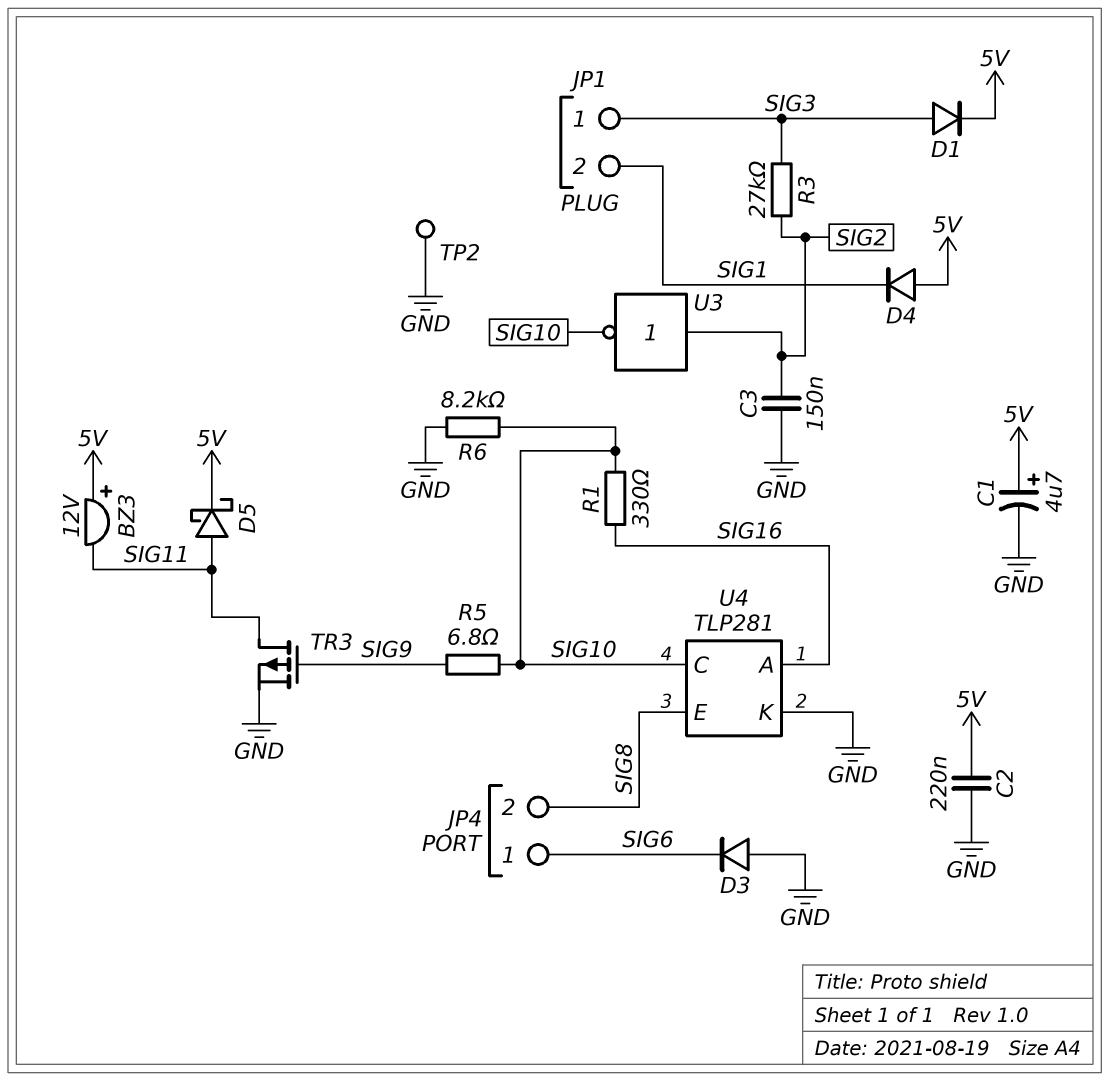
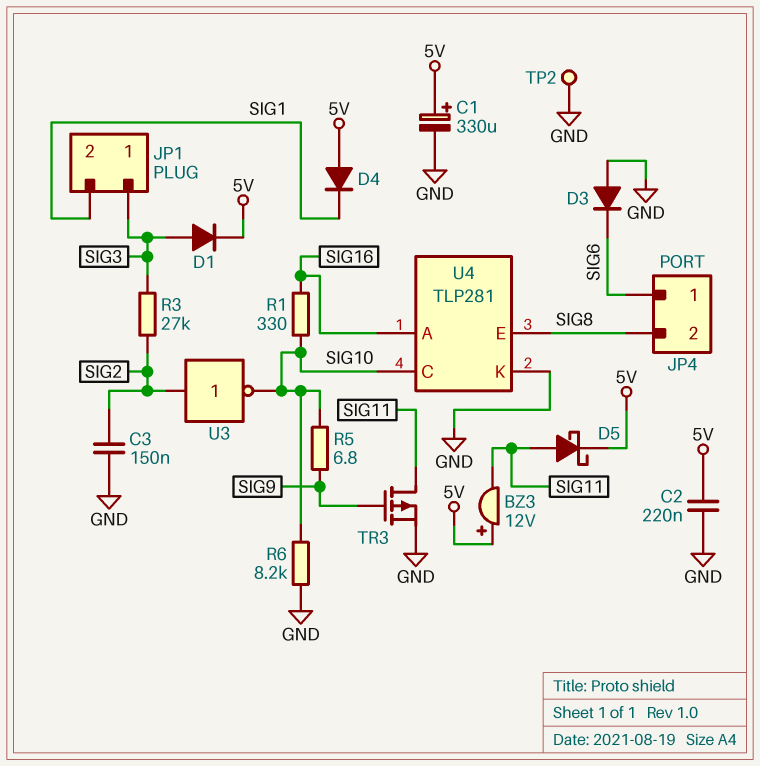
C1: 4.7uF (plus 5V, minus GND) -> 330uF (plus 5V, minus GND)

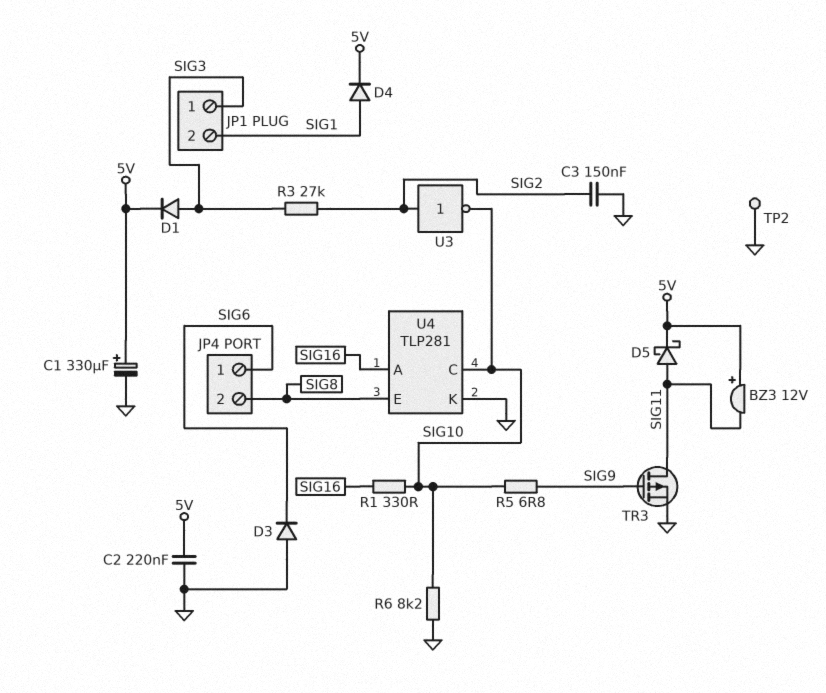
D4: diode (A 5V, K SIG1) -> diode (A SIG1, K 5V)

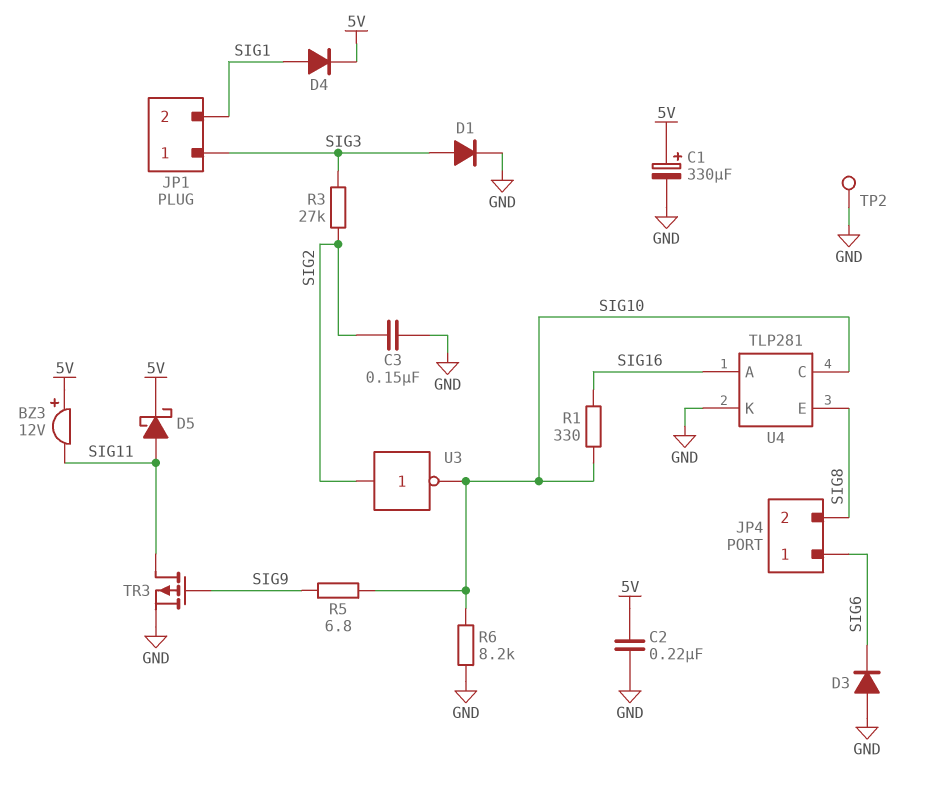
D1: diode (A SIG3, K 5V) -> diode (A SIG3, K GND)

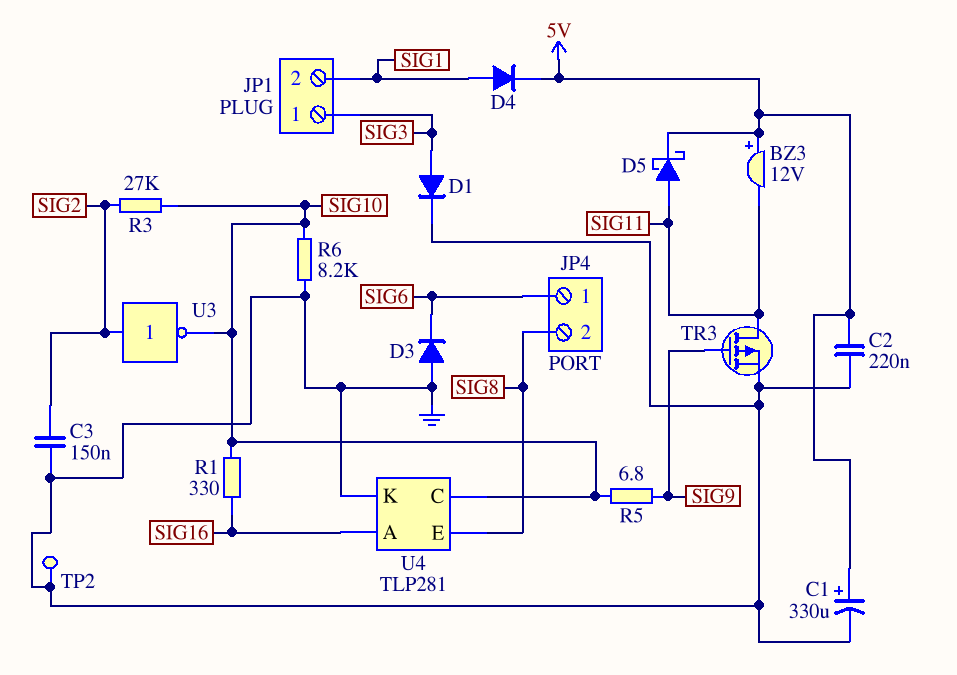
R3: 27k (SIG2, SIG3) -> 27k (SIG2, SIG10)

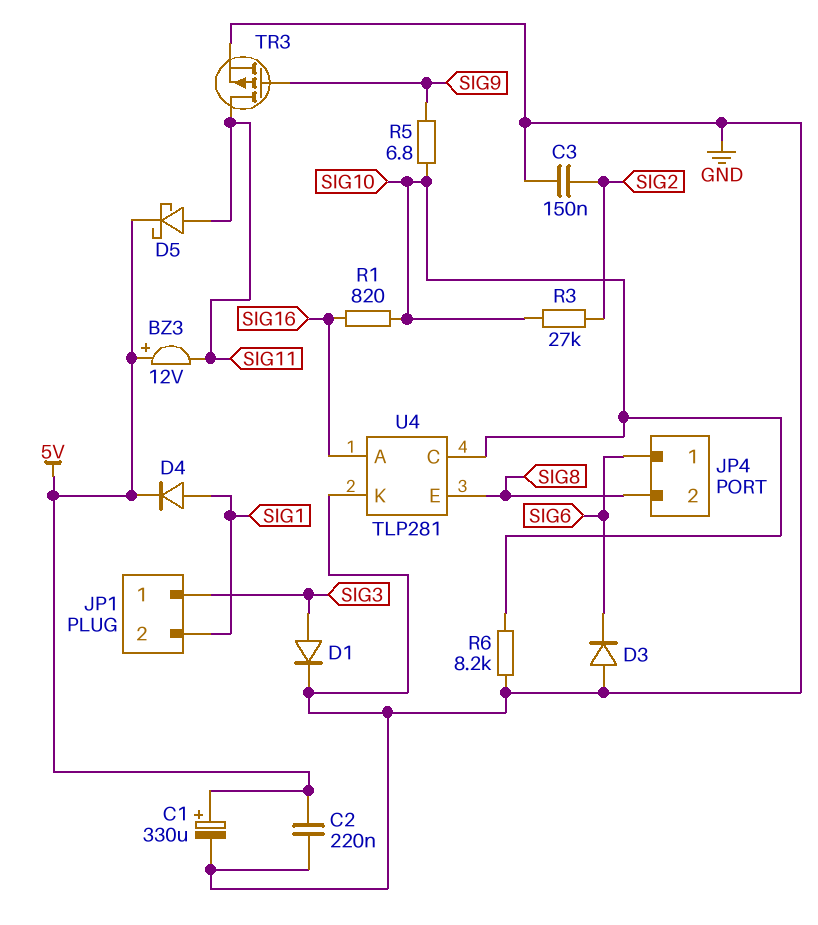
R1: 330 (SIG10, SIG16) -> 820 (SIG10, SIG16)
TP2: test point (GND) -> none
U3: NOT (in SIG2, out SIG10) -> none

